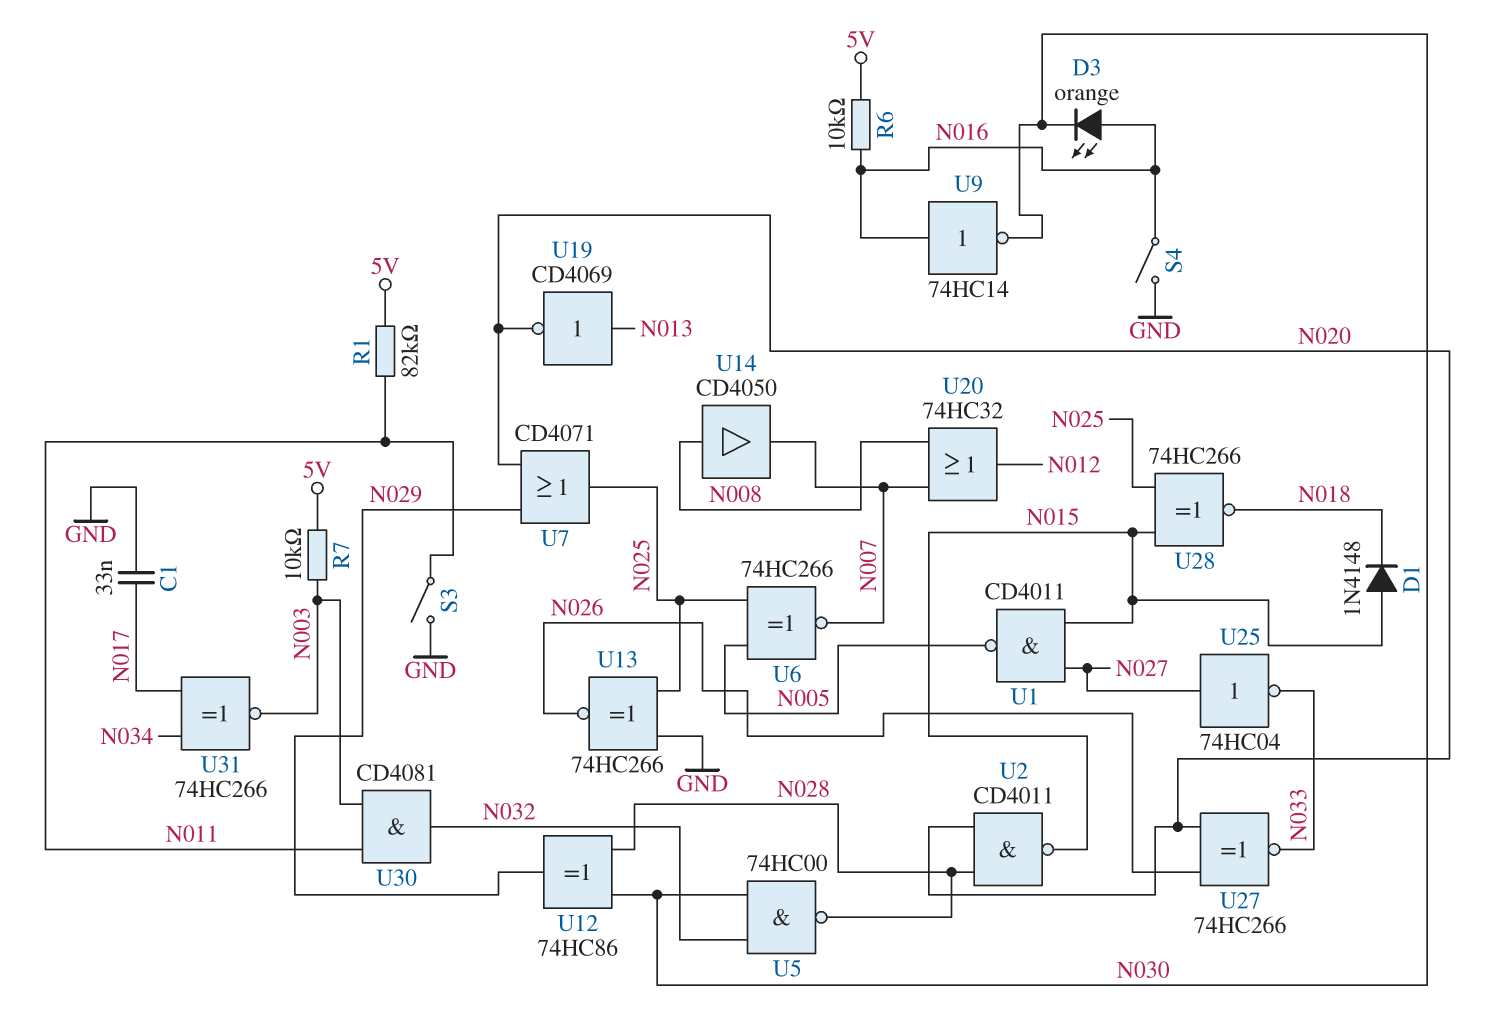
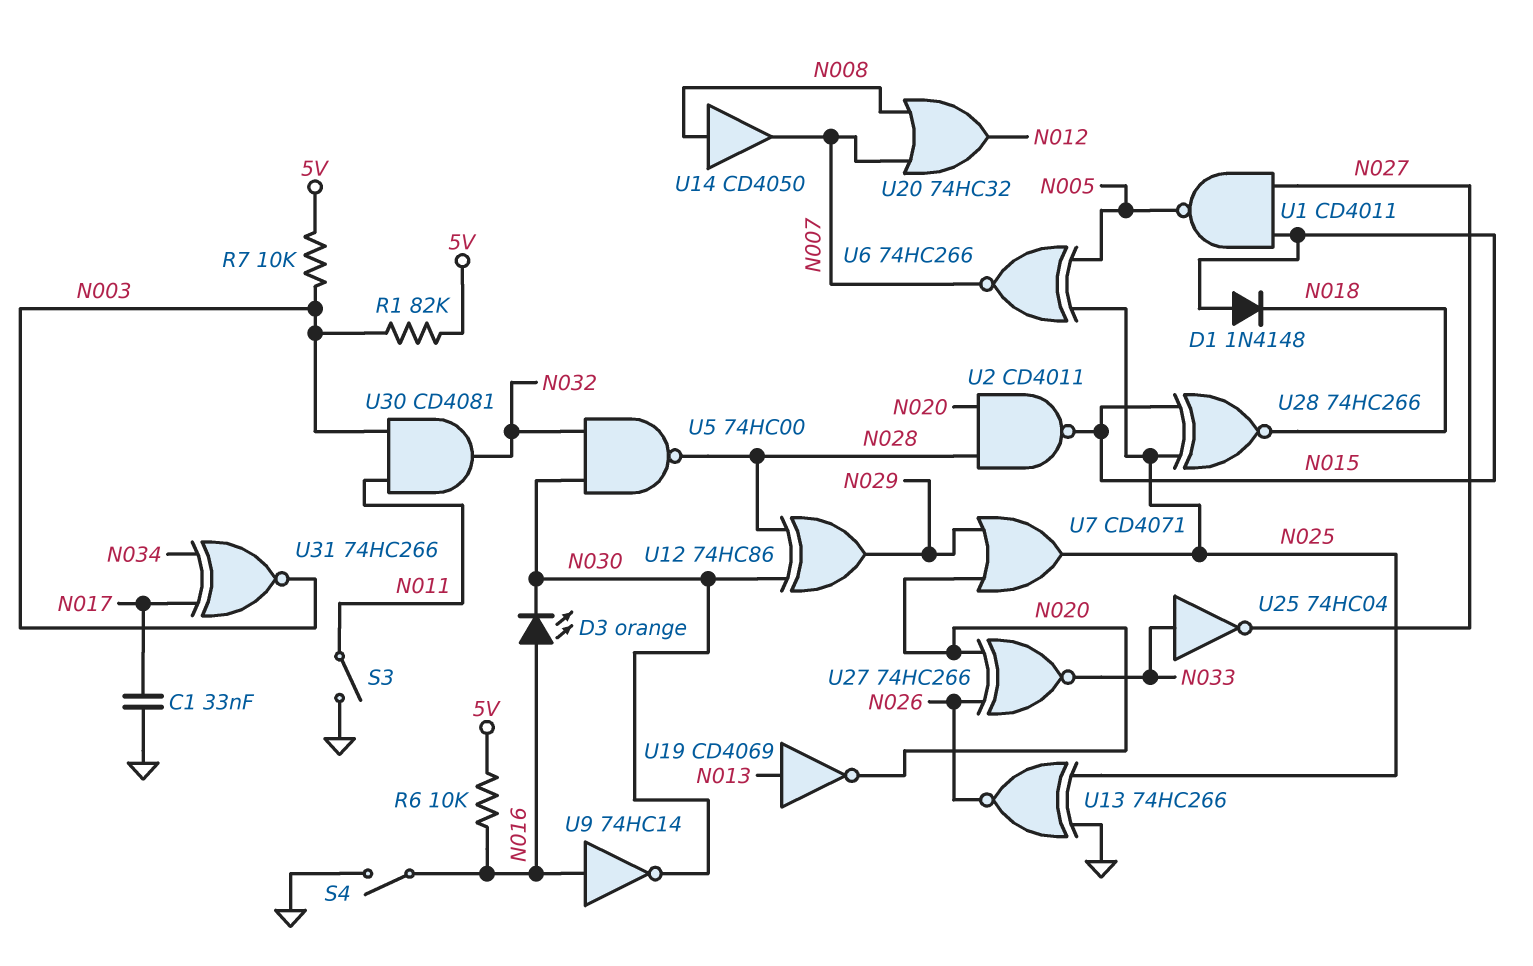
R1: 82k (5V, N011) -> 82k (5V, N003)
U25: NOT 74HC04 (in N027, out N033) -> NOT 74HC04 (in N033, out N027)

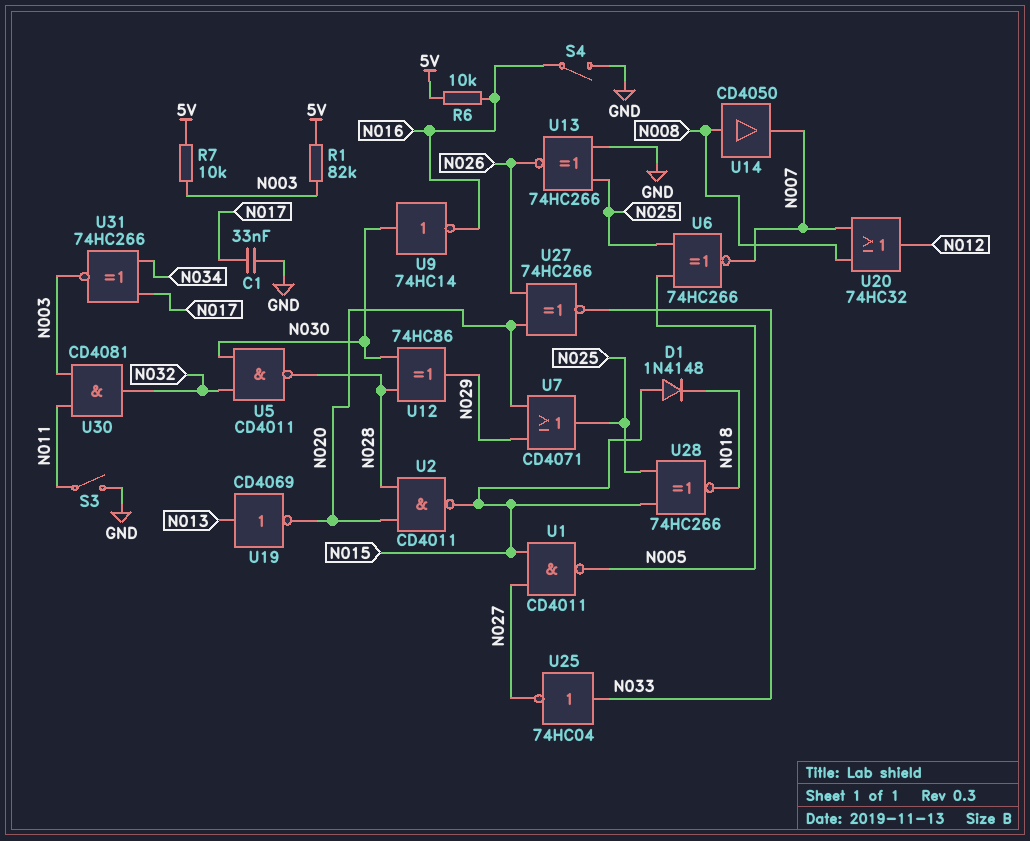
D3: LED orange (A N016, K N030) -> none
U5: NAND 74HC00 (in N030, in N032, out N028) -> NAND CD4011 (in N030, in N032, out N028)
U9: NOT 74HC14 (in N016, out N030) -> NOT 74HC14 (in N030, out N016)

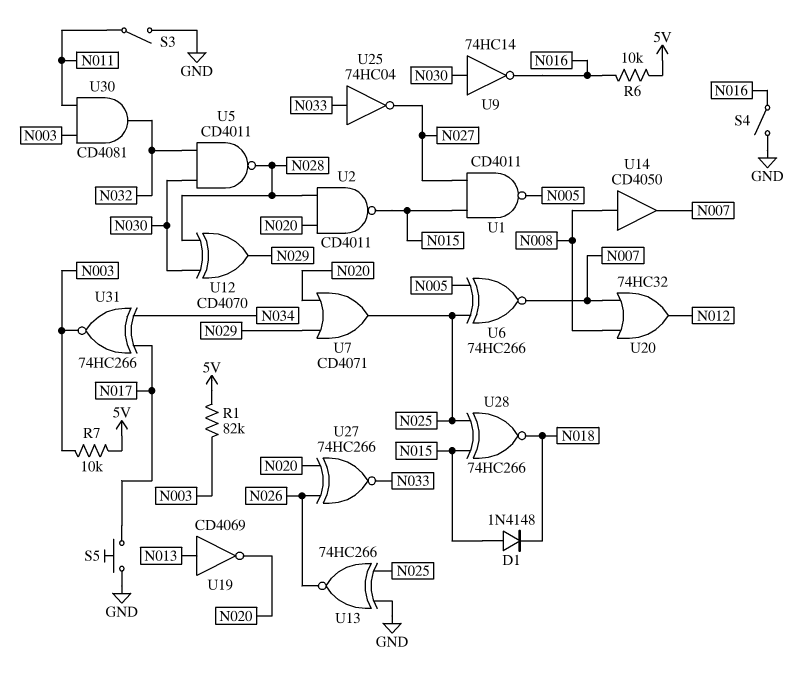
C1: 33nF (GND, N017) -> none
S5: none -> button (GND, N017)
U12: XOR 74HC86 (in N028, in N030, out N029) -> XOR CD4070 (in N028, in N030, out N029)

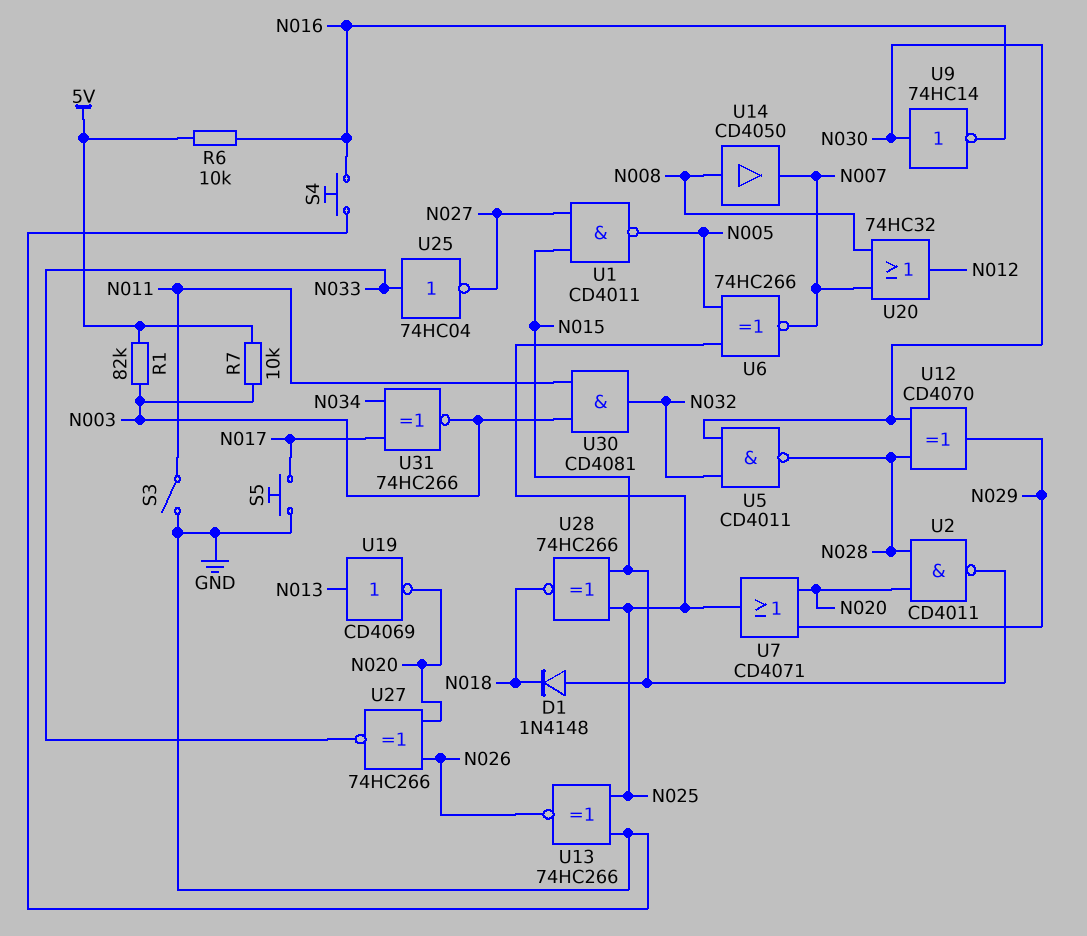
S4: switch (GND, N016) -> button (GND, N016)

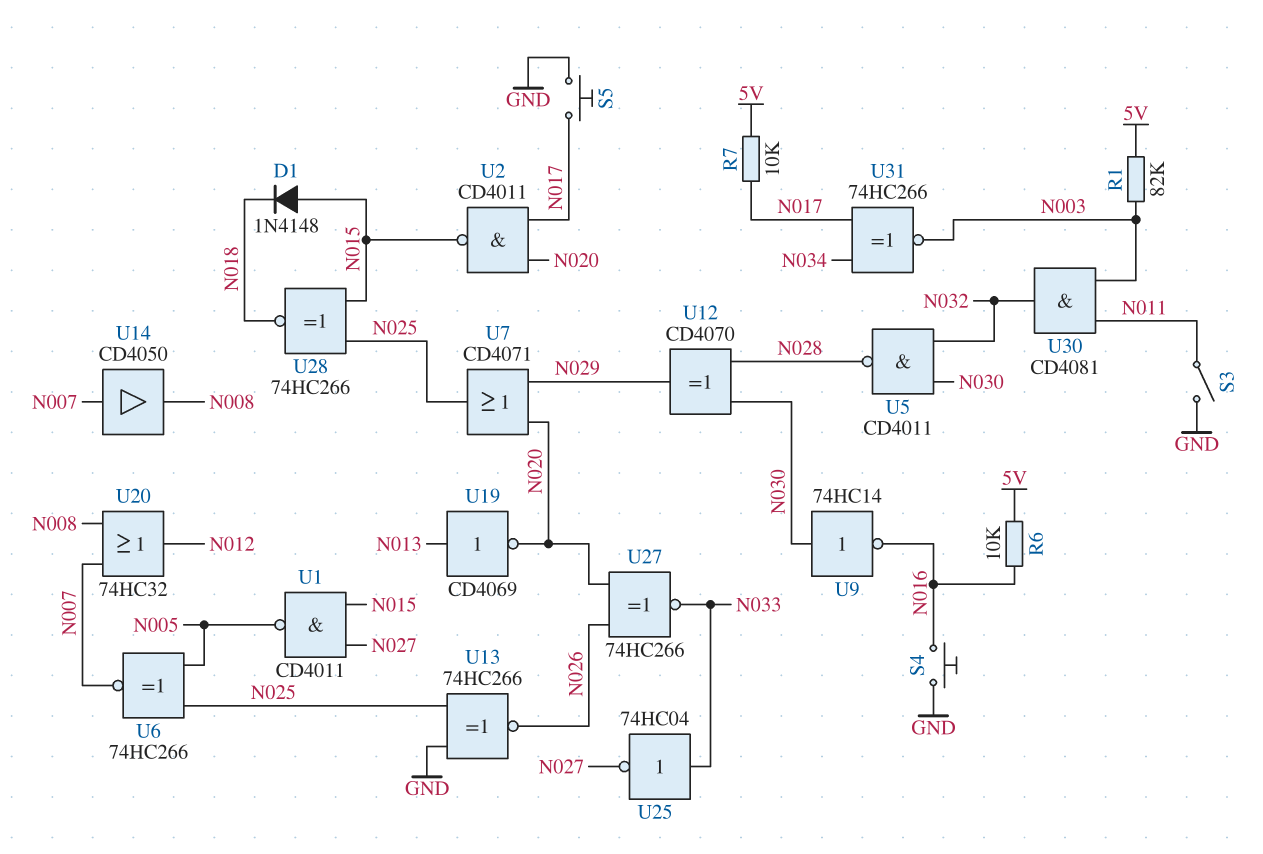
R7: 10k (5V, N003) -> 10k (5V, N017)
U2: NAND CD4011 (in N020, in N028, out N015) -> NAND CD4011 (in N017, in N020, out N015)
U14: buffer CD4050 (in N008, out N007) -> buffer CD4050 (in N007, out N008)

